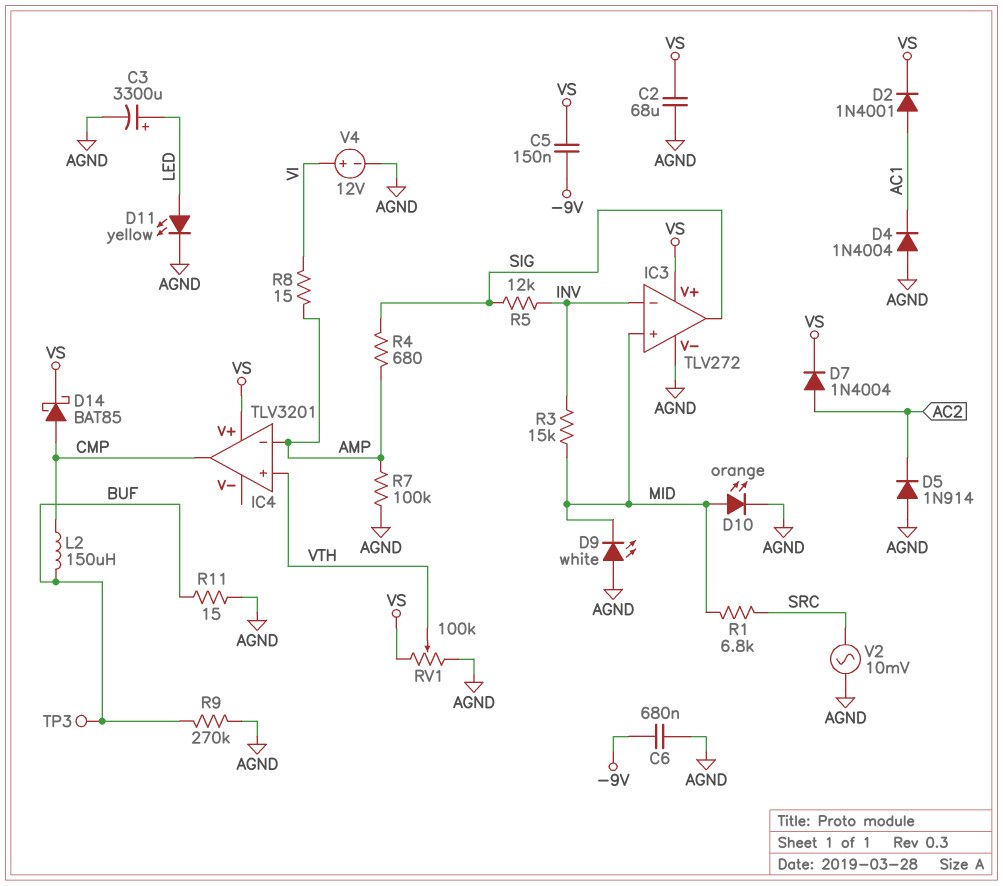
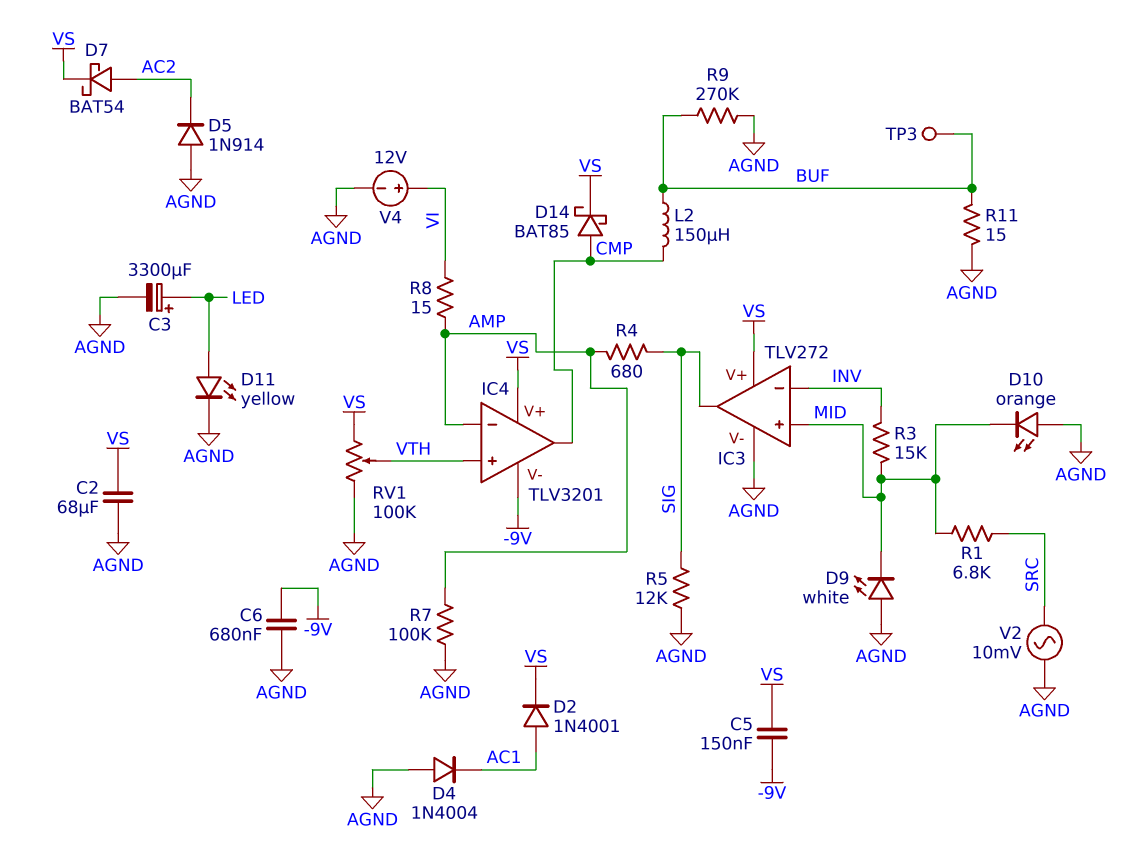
D7: diode 1N4004 (A AC2, K VS) -> schottky BAT54 (A AC2, K VS)
D10: LED orange (A MID, K AGND) -> LED orange (A AGND, K MID)
IC4 pin V-: none -> -9V
R5: 12k (INV, SIG) -> 12k (AGND, SIG)

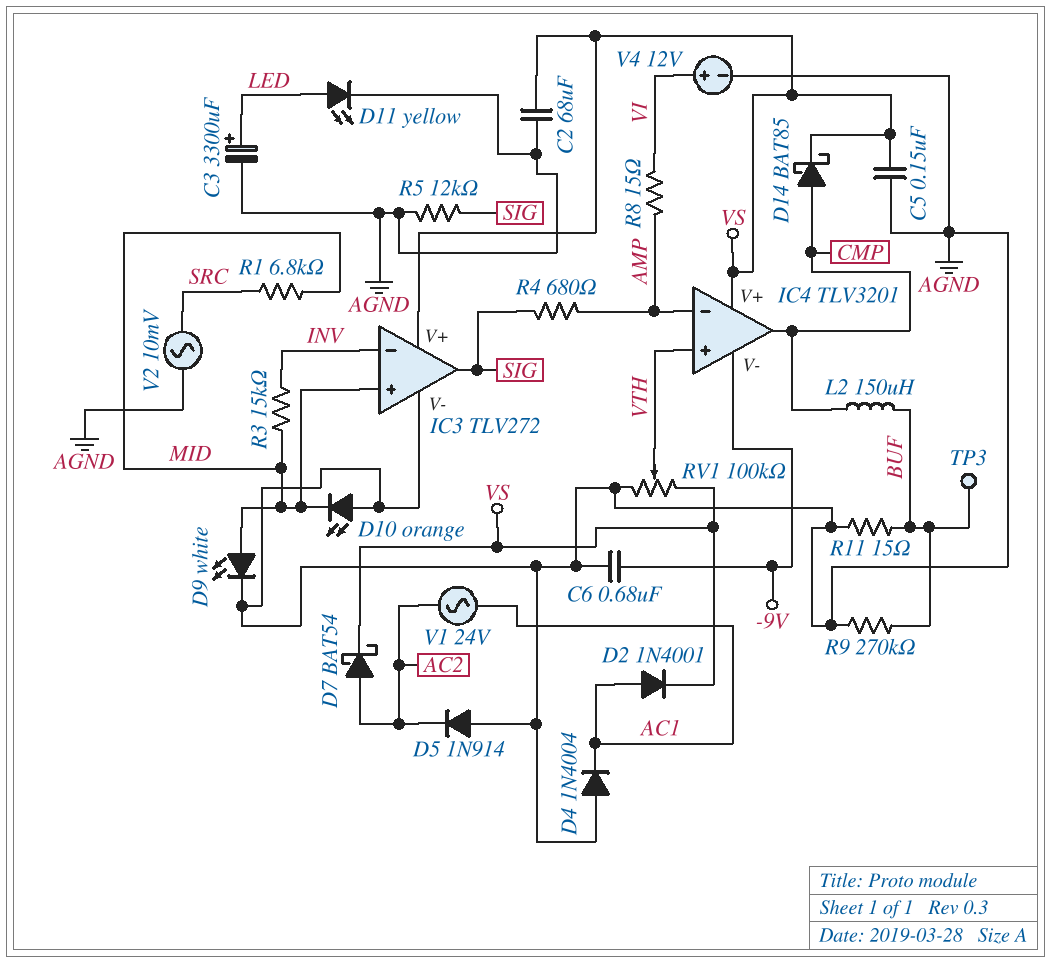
C5: 150nF (-9V, VS) -> 150nF (AGND, VS)
D9: LED white (A AGND, K MID) -> LED white (A MID, K AGND)
R7: 100k (AGND, AMP) -> none
V1: none -> AC 24V (AC1, AC2)

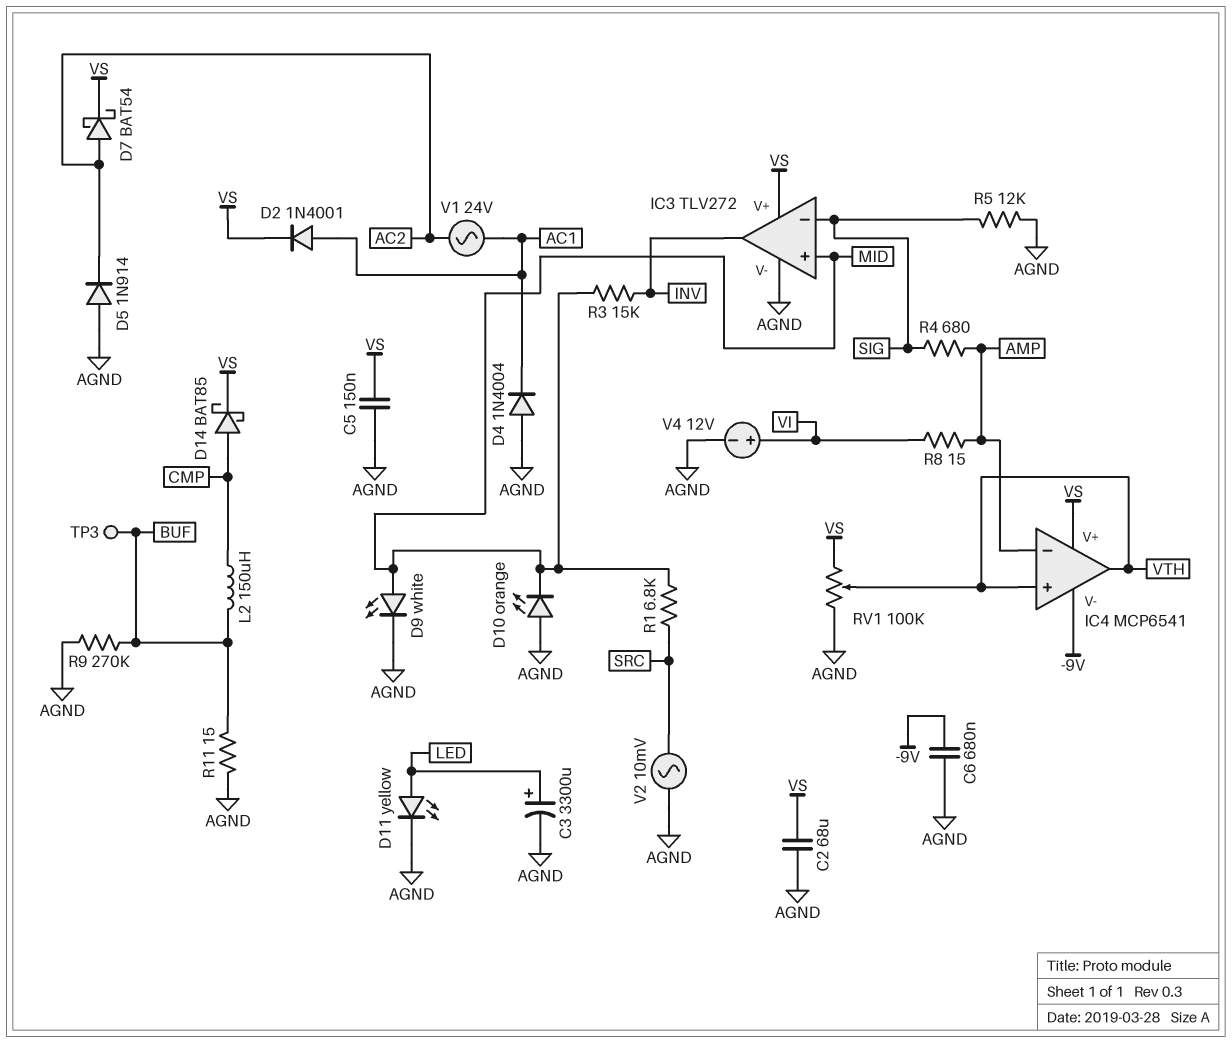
IC3 pin in-: INV -> SIG
IC3 pin out: SIG -> INV
IC4: TLV3201 -> MCP6541
IC4 pin out: CMP -> VTH

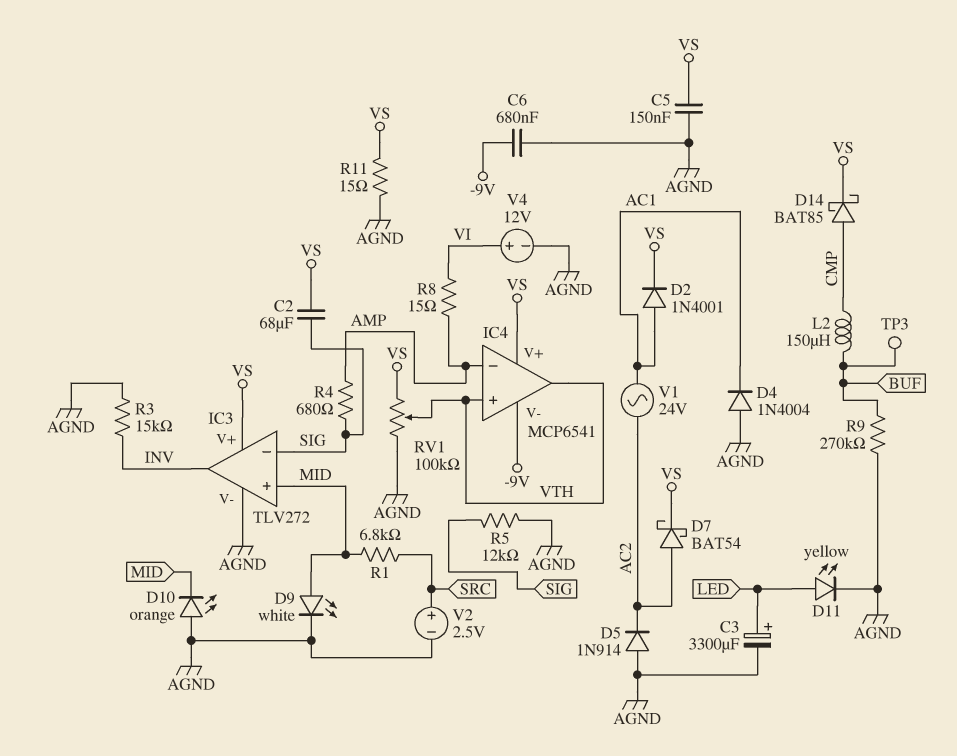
C2: 68uF (AGND, VS) -> 68uF (SIG, VS)
R3: 15k (INV, MID) -> 15k (AGND, INV)
R11: 15 (AGND, BUF) -> 15 (AGND, VS)
V2: AC 10mV (AGND, SRC) -> 2.5V (plus SRC, minus AGND)

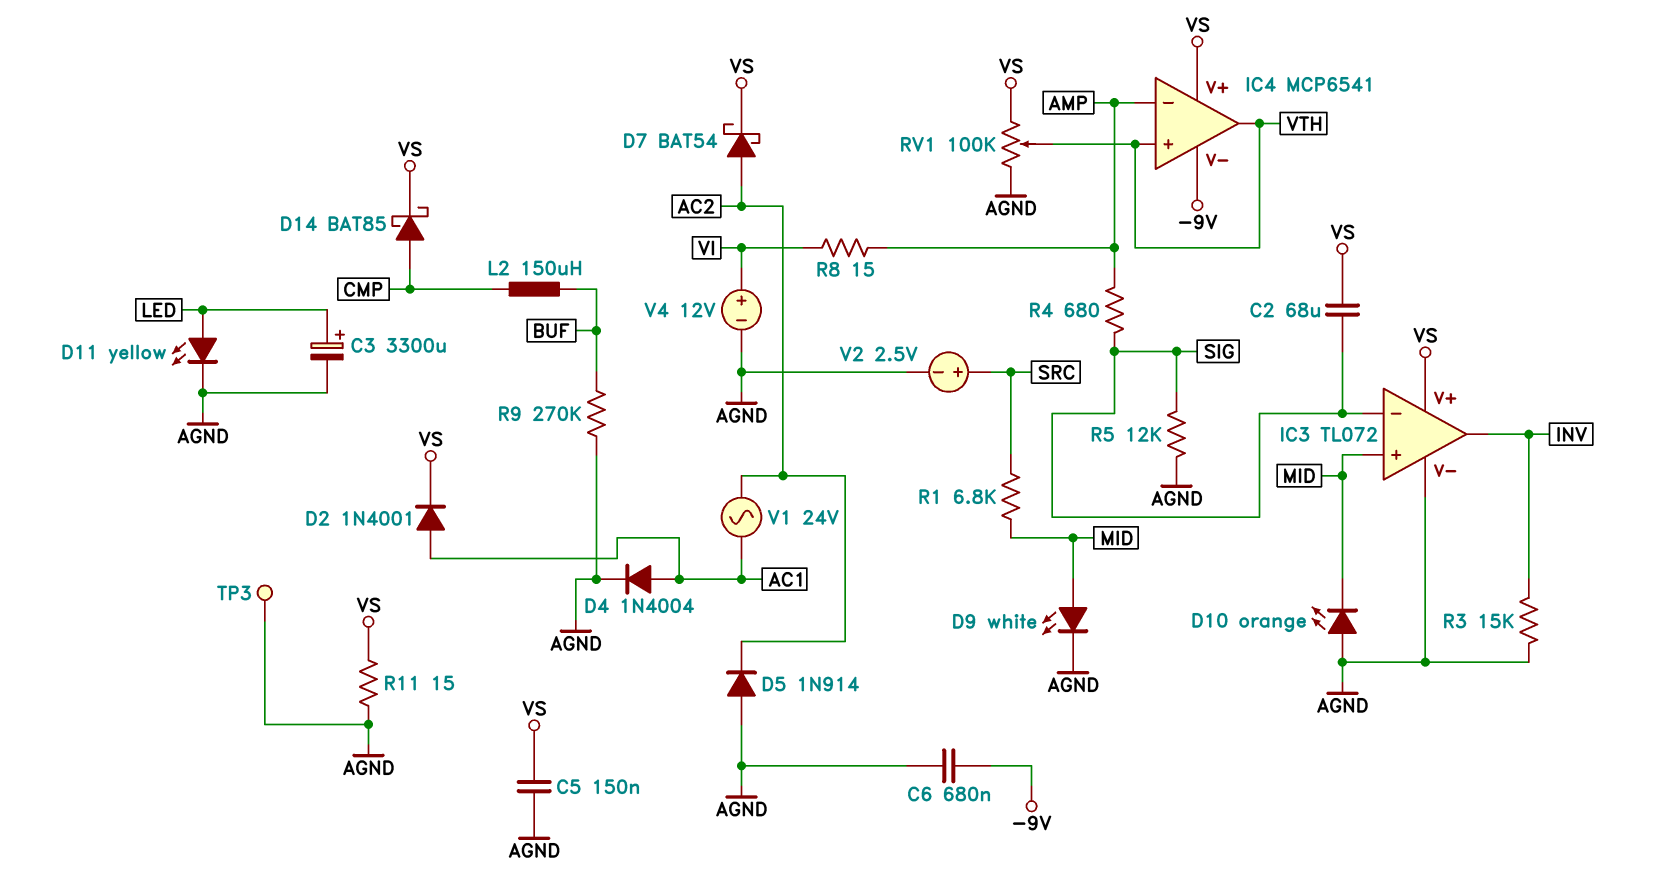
D4: diode 1N4004 (A AGND, K AC1) -> diode 1N4004 (A AC1, K AGND)
IC3: TLV272 -> TL072
TP3: test point (BUF) -> test point (AGND)

